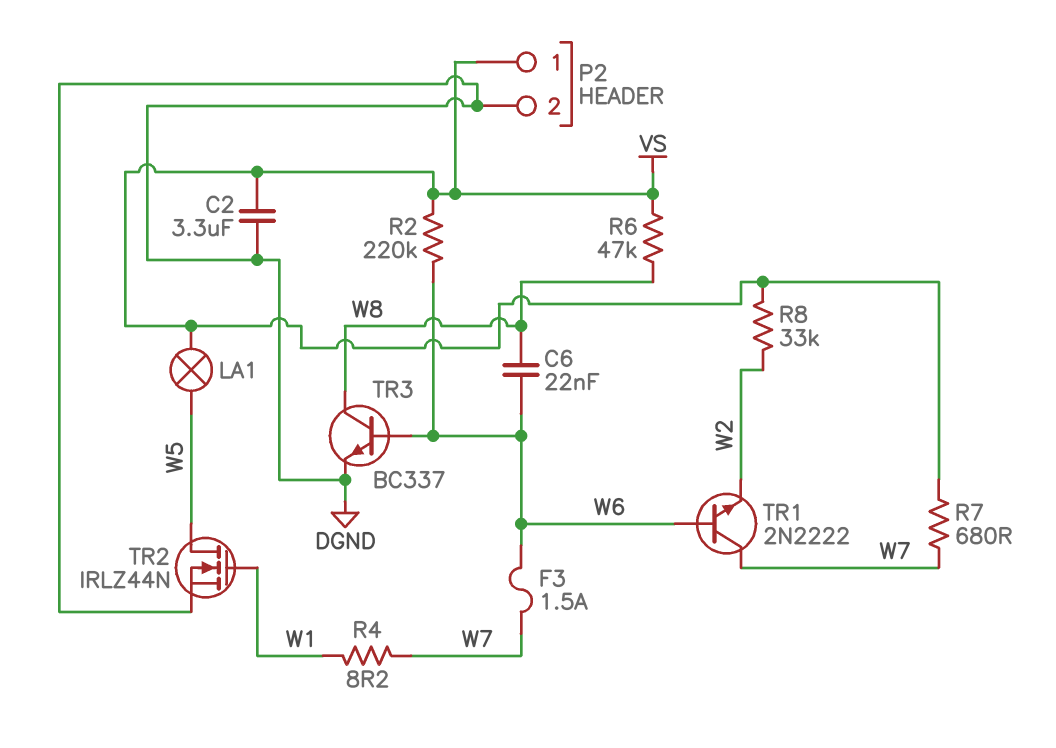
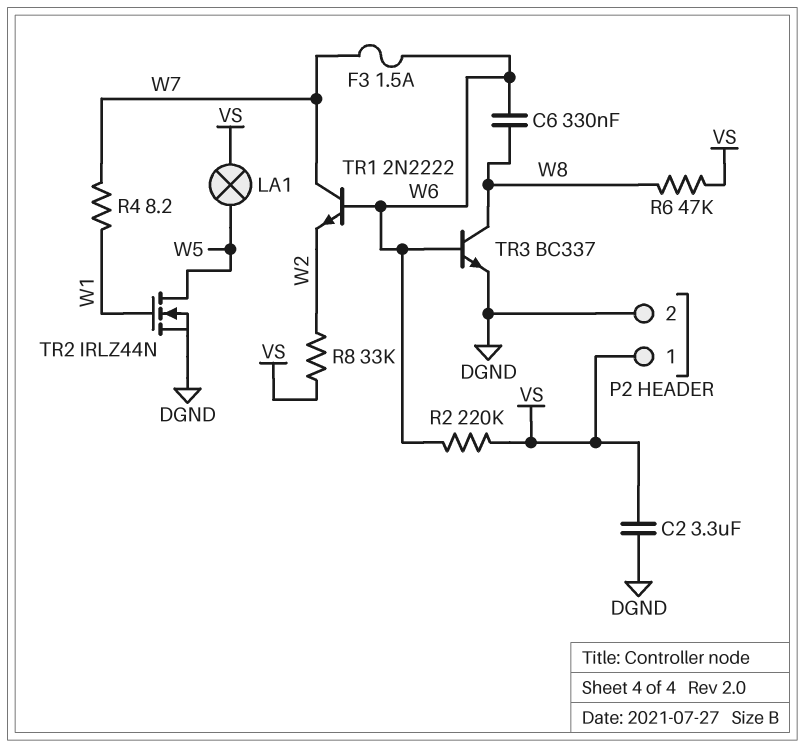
C6: 22nF (W6, W8) -> 330nF (W6, W8)
R7: 680 (VS, W7) -> none

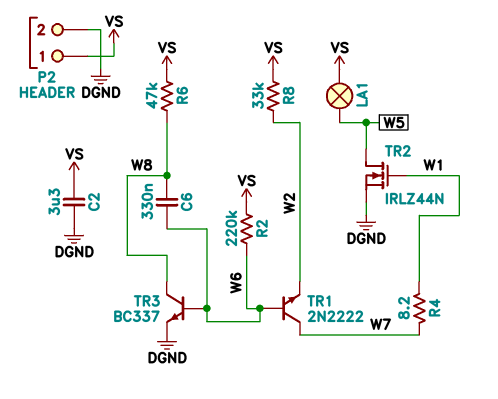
F3: 1.5A (W6, W7) -> none

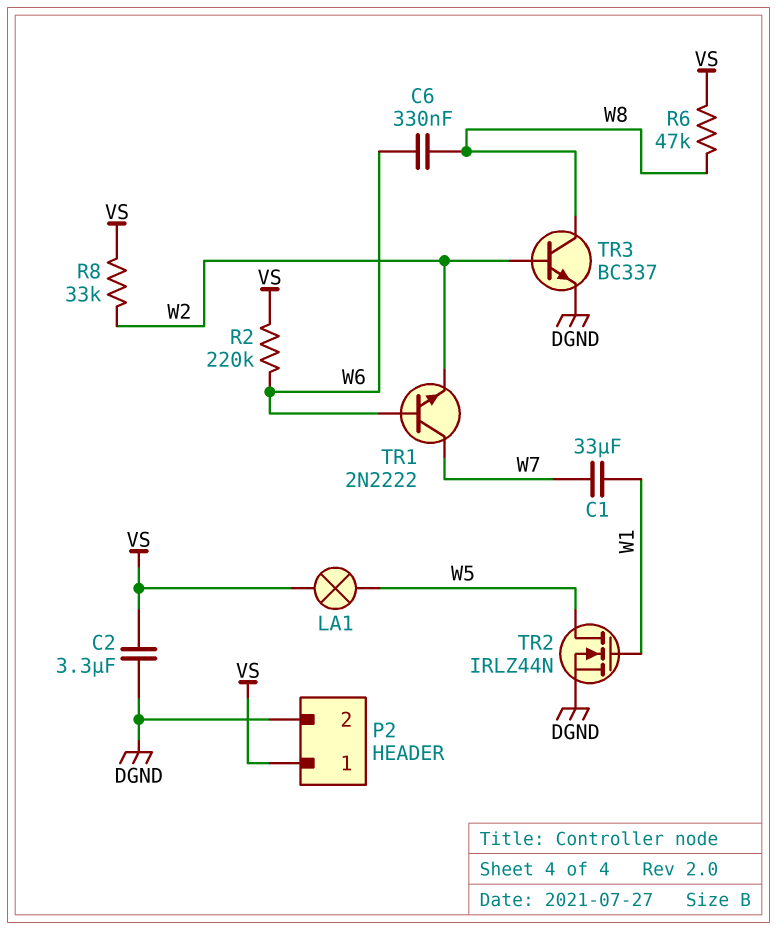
C1: none -> 33uF (W1, W7)
R4: 8.2 (W1, W7) -> none
TR3: NPN BC337 (B W6, C W8, E DGND) -> NPN BC337 (B W2, C W8, E DGND)

